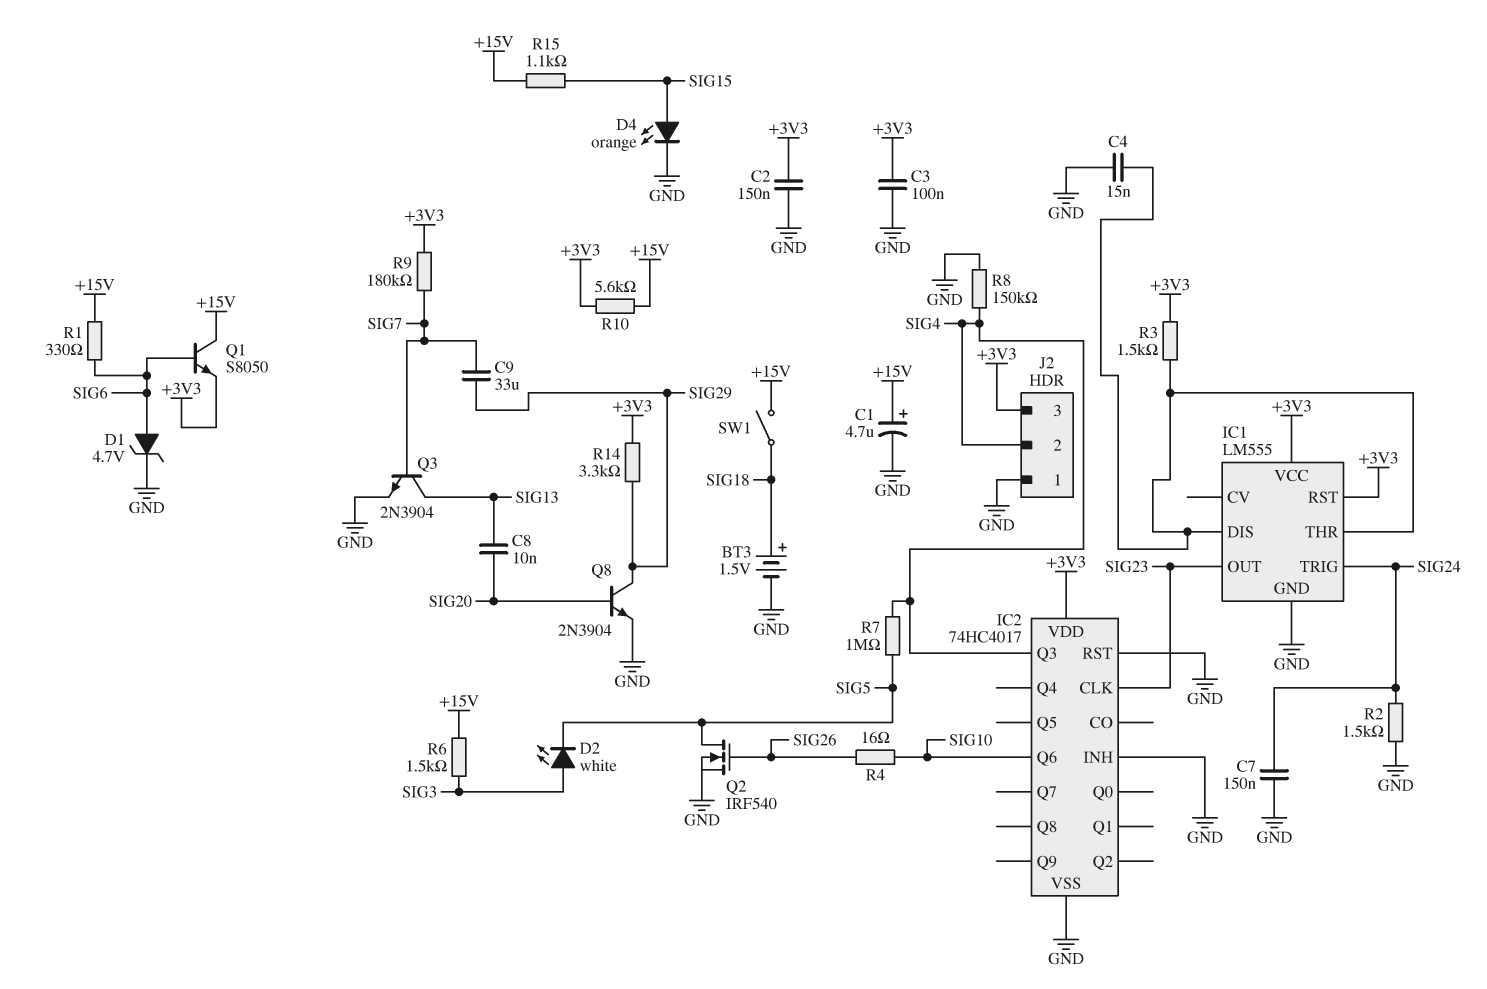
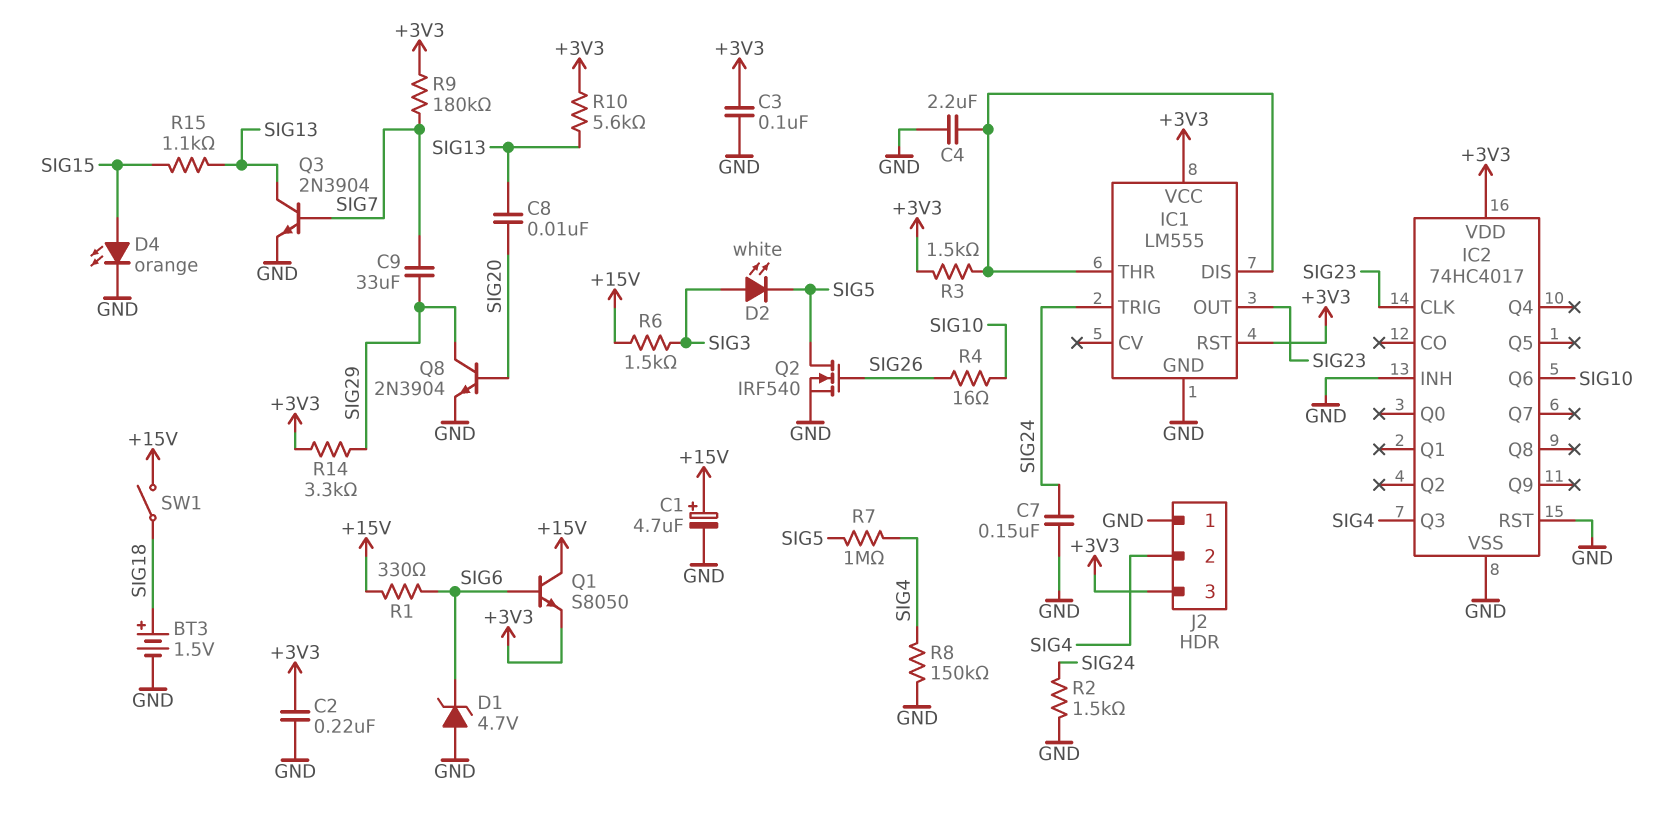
C2: 150nF (+3V3, GND) -> 220nF (+3V3, GND)
C4: 15nF (GND, IC1/DIS) -> 2.2uF (GND, IC1/DIS)
D1: zener 4.7V (A SIG6, K GND) -> zener 4.7V (A GND, K SIG6)
R10: 5.6k (+3V3, +15V) -> 5.6k (+3V3, SIG13)
R15: 1.1k (+15V, SIG15) -> 1.1k (SIG13, SIG15)

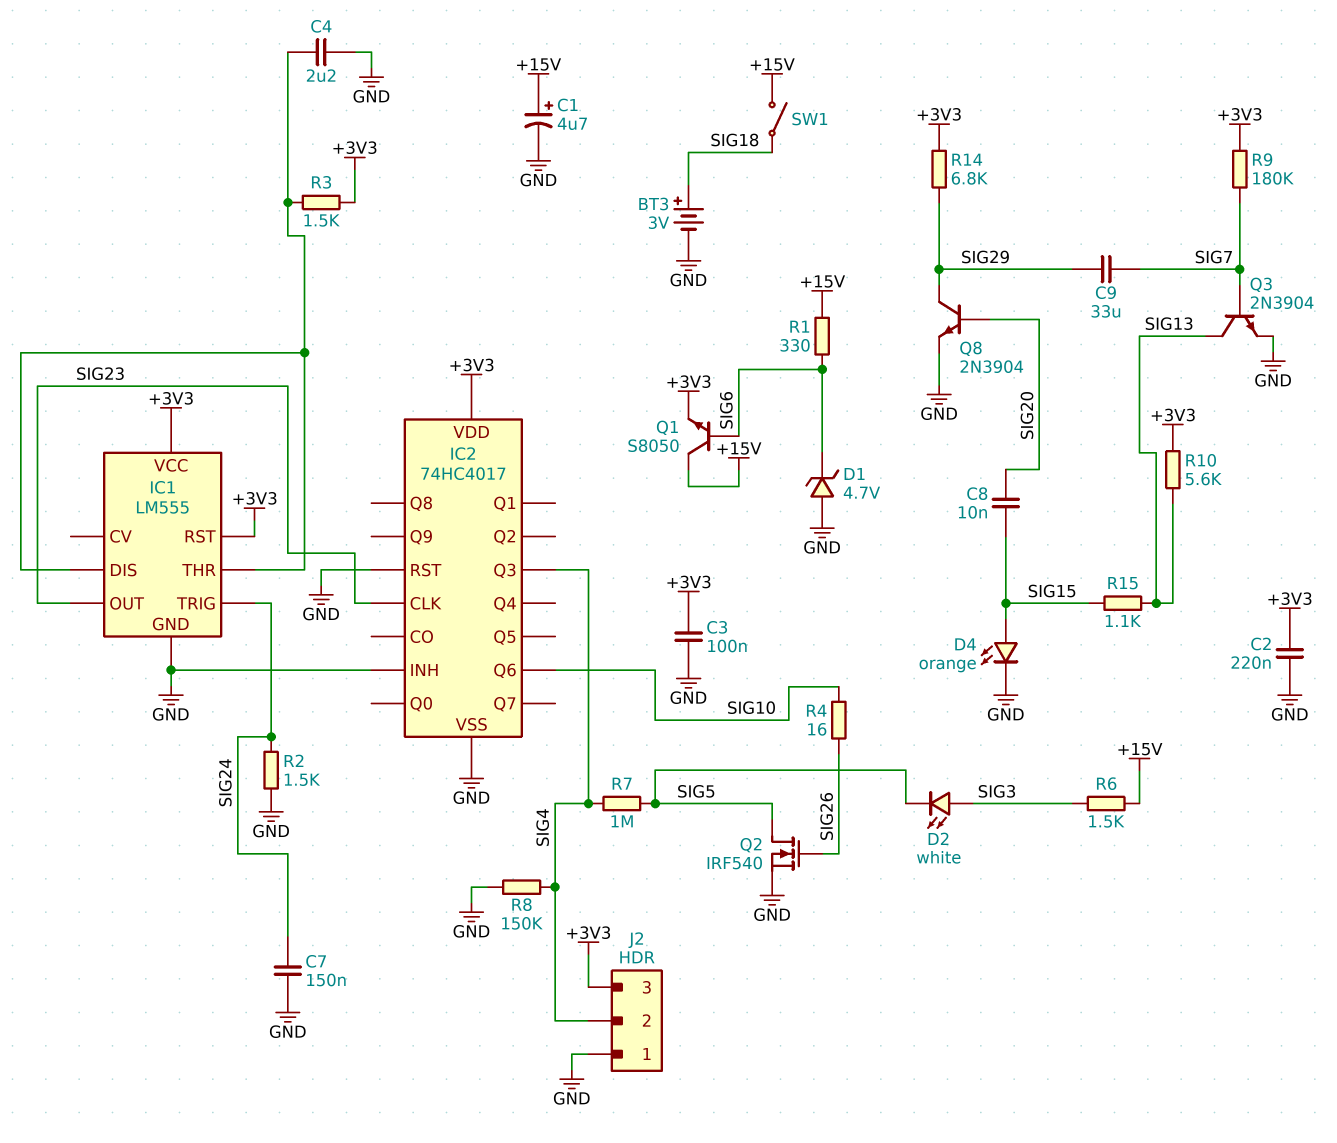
BT3: 1.5V (plus SIG18, minus GND) -> 3V (plus SIG18, minus GND)
C8: 10nF (SIG13, SIG20) -> 10nF (SIG15, SIG20)
R14: 3.3k (+3V3, SIG29) -> 6.8k (+3V3, SIG29)

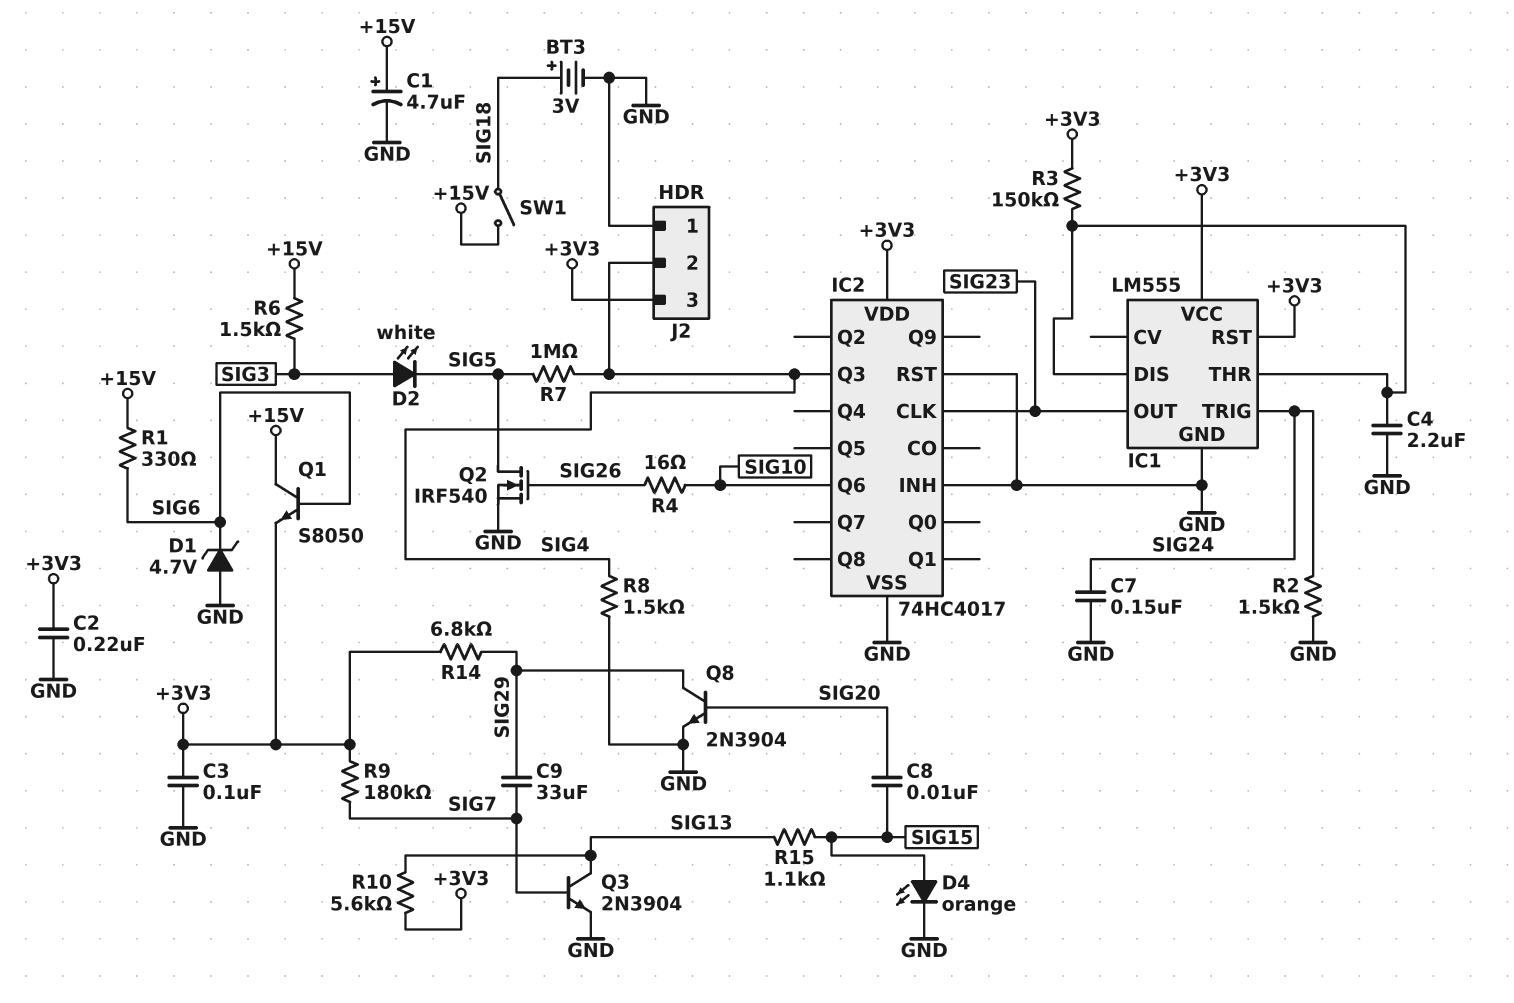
R3: 1.5k (+3V3, IC1/DIS) -> 150k (+3V3, IC1/DIS)
R8: 150k (GND, SIG4) -> 1.5k (GND, SIG4)

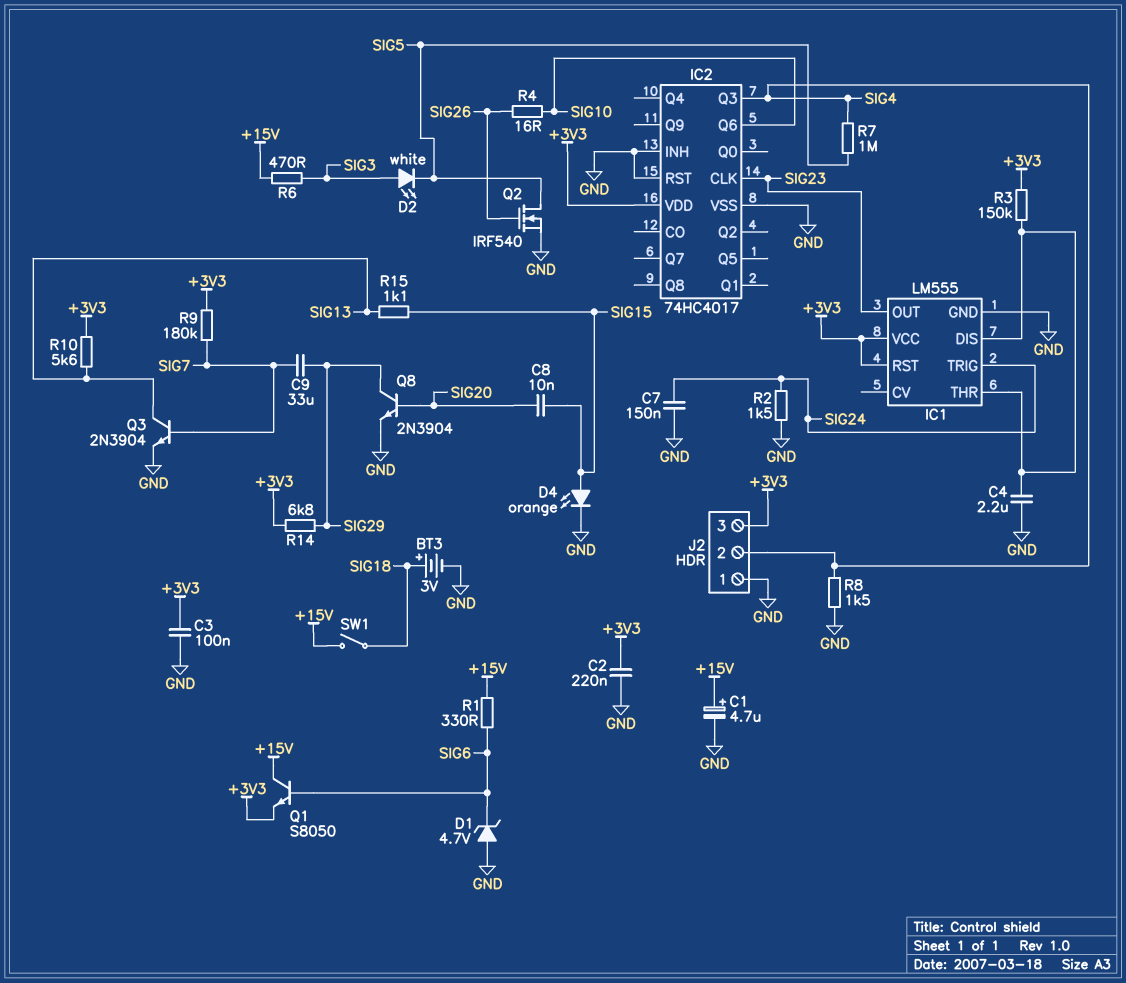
R6: 1.5k (+15V, SIG3) -> 470 (+15V, SIG3)

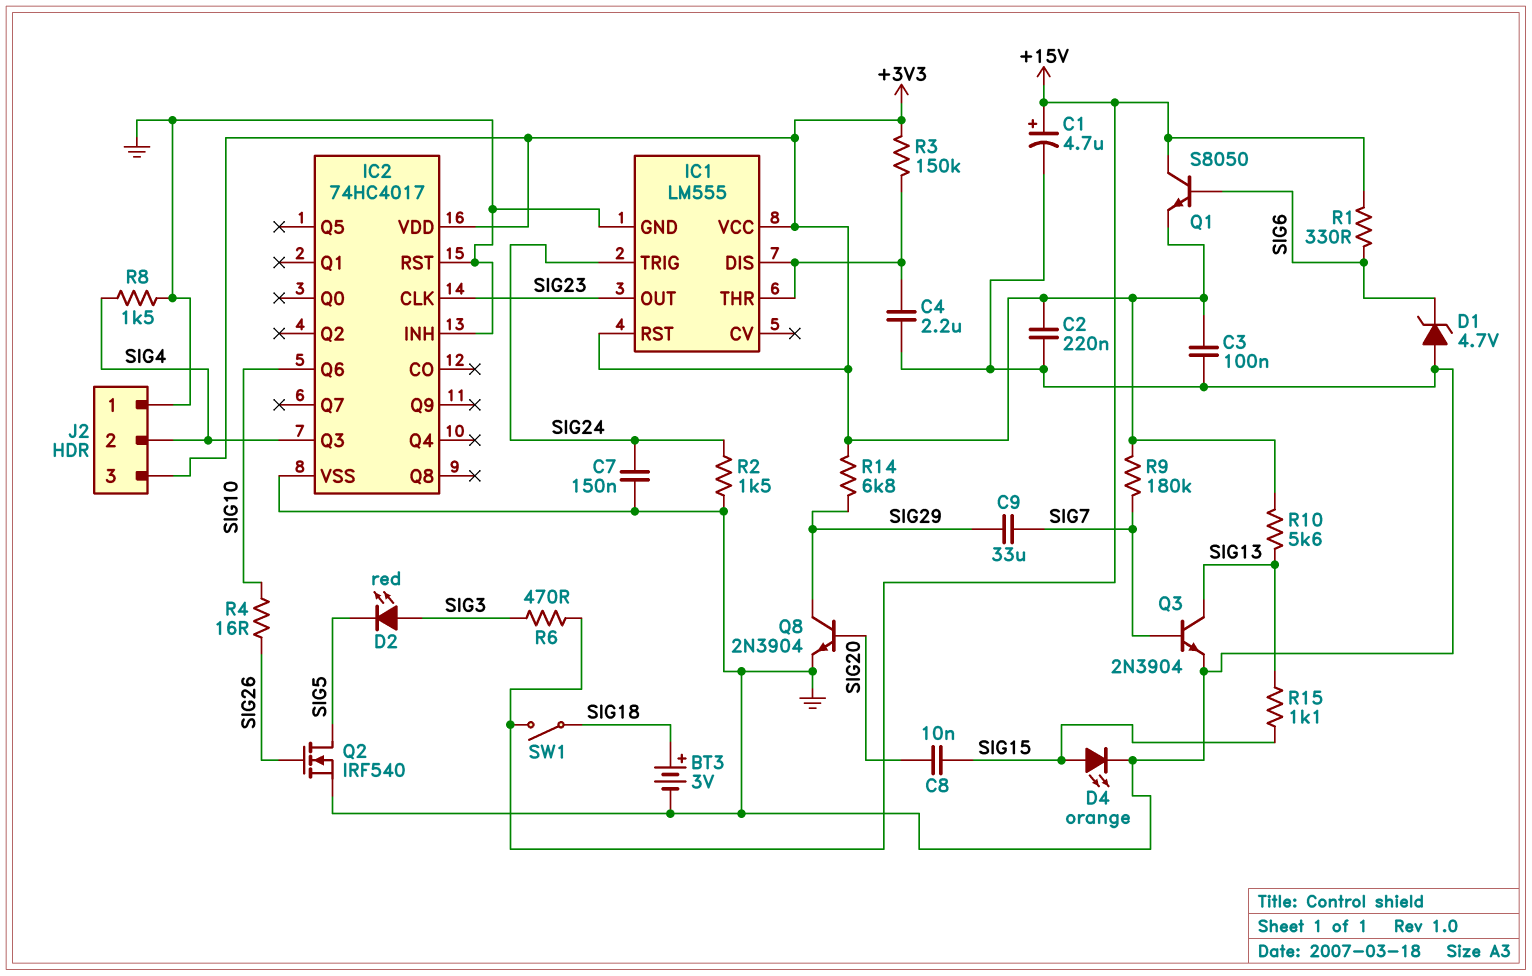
D2: LED white (A SIG3, K SIG5) -> LED red (A SIG3, K SIG5)
R7: 1M (SIG4, SIG5) -> none

